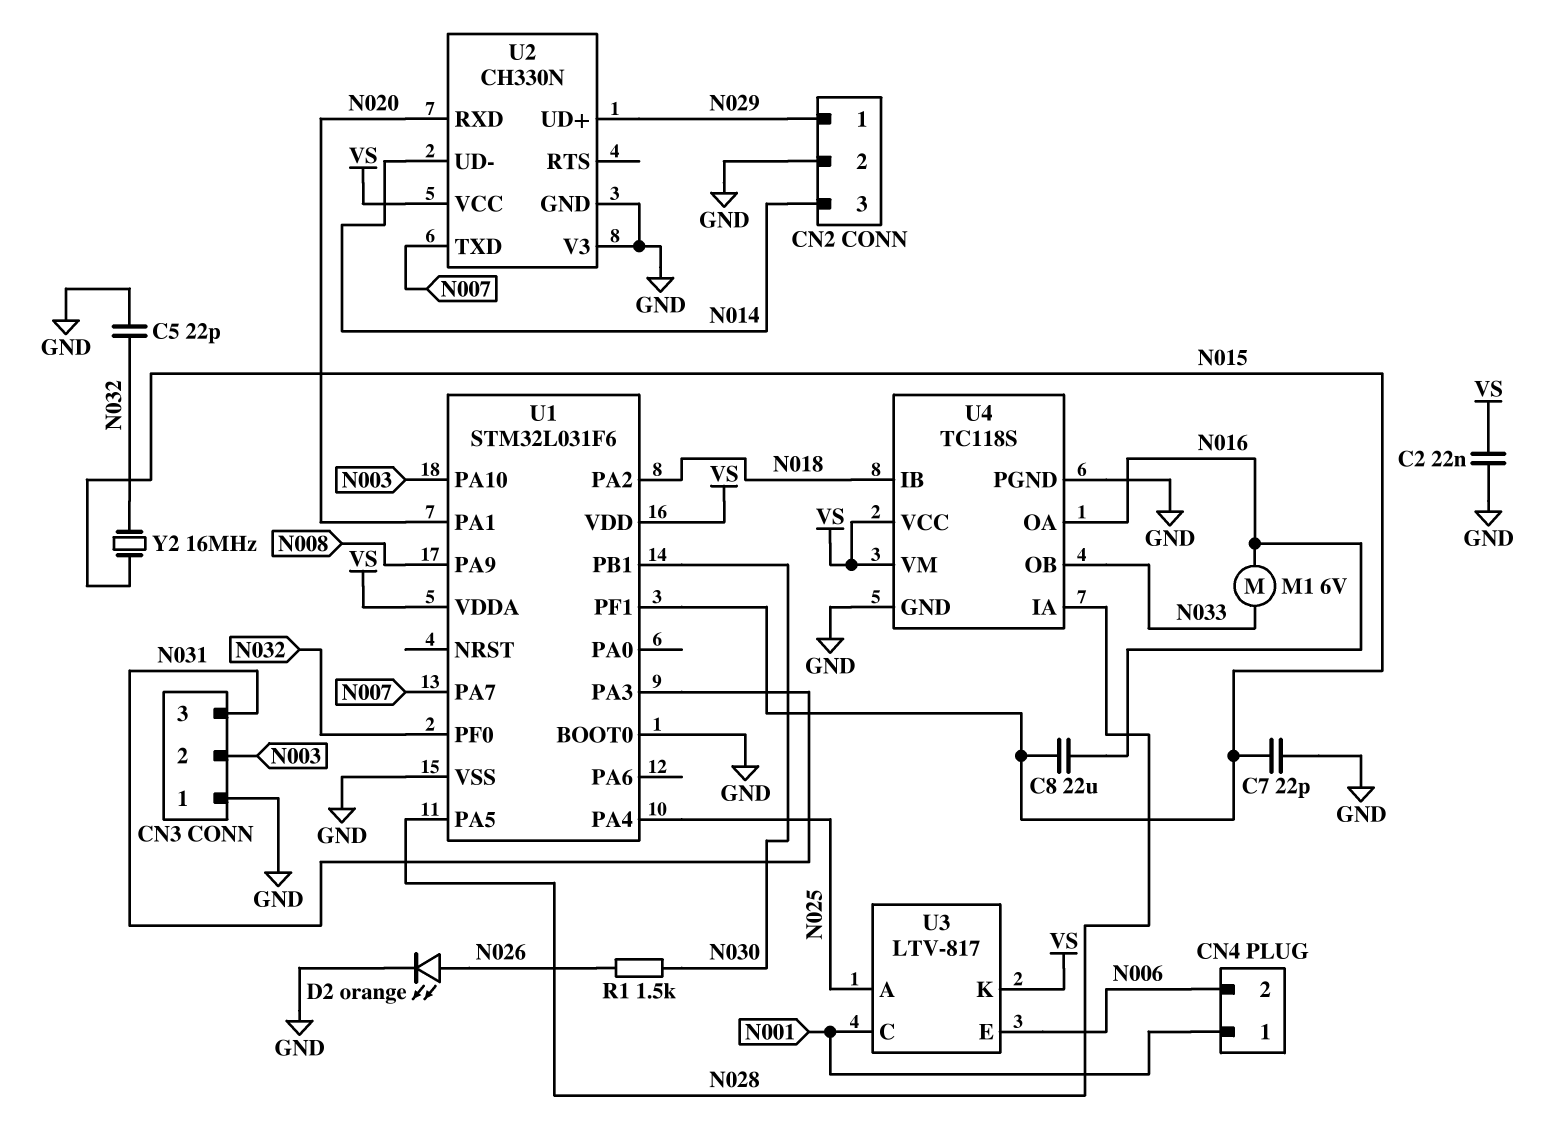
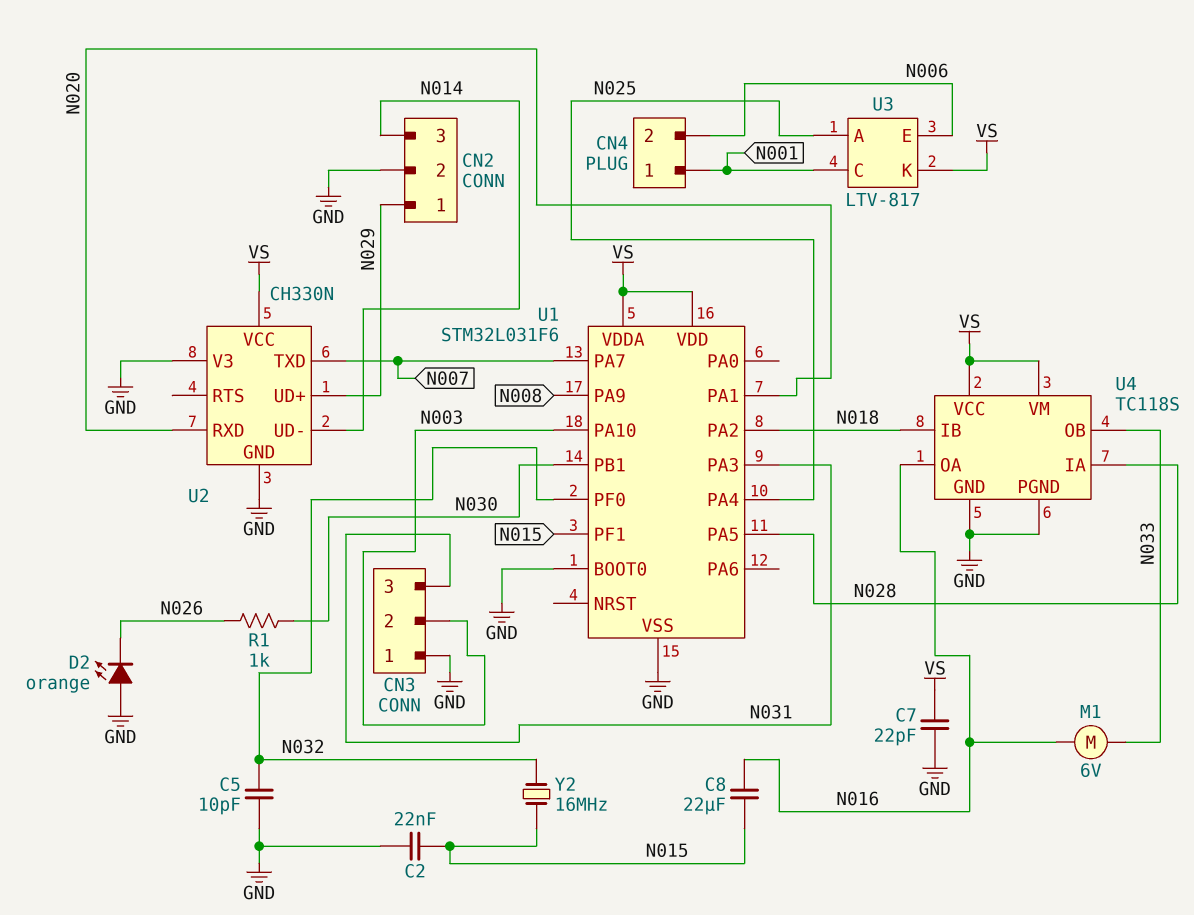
C2: 22nF (GND, VS) -> 22nF (GND, N015)
C5: 22pF (GND, N032) -> 10pF (GND, N032)
C7: 22pF (GND, N015) -> 22pF (GND, VS)
D2: LED orange (A N026, K GND) -> LED orange (A GND, K N026)
R1: 1.5k (N026, N030) -> 1k (N026, N030)

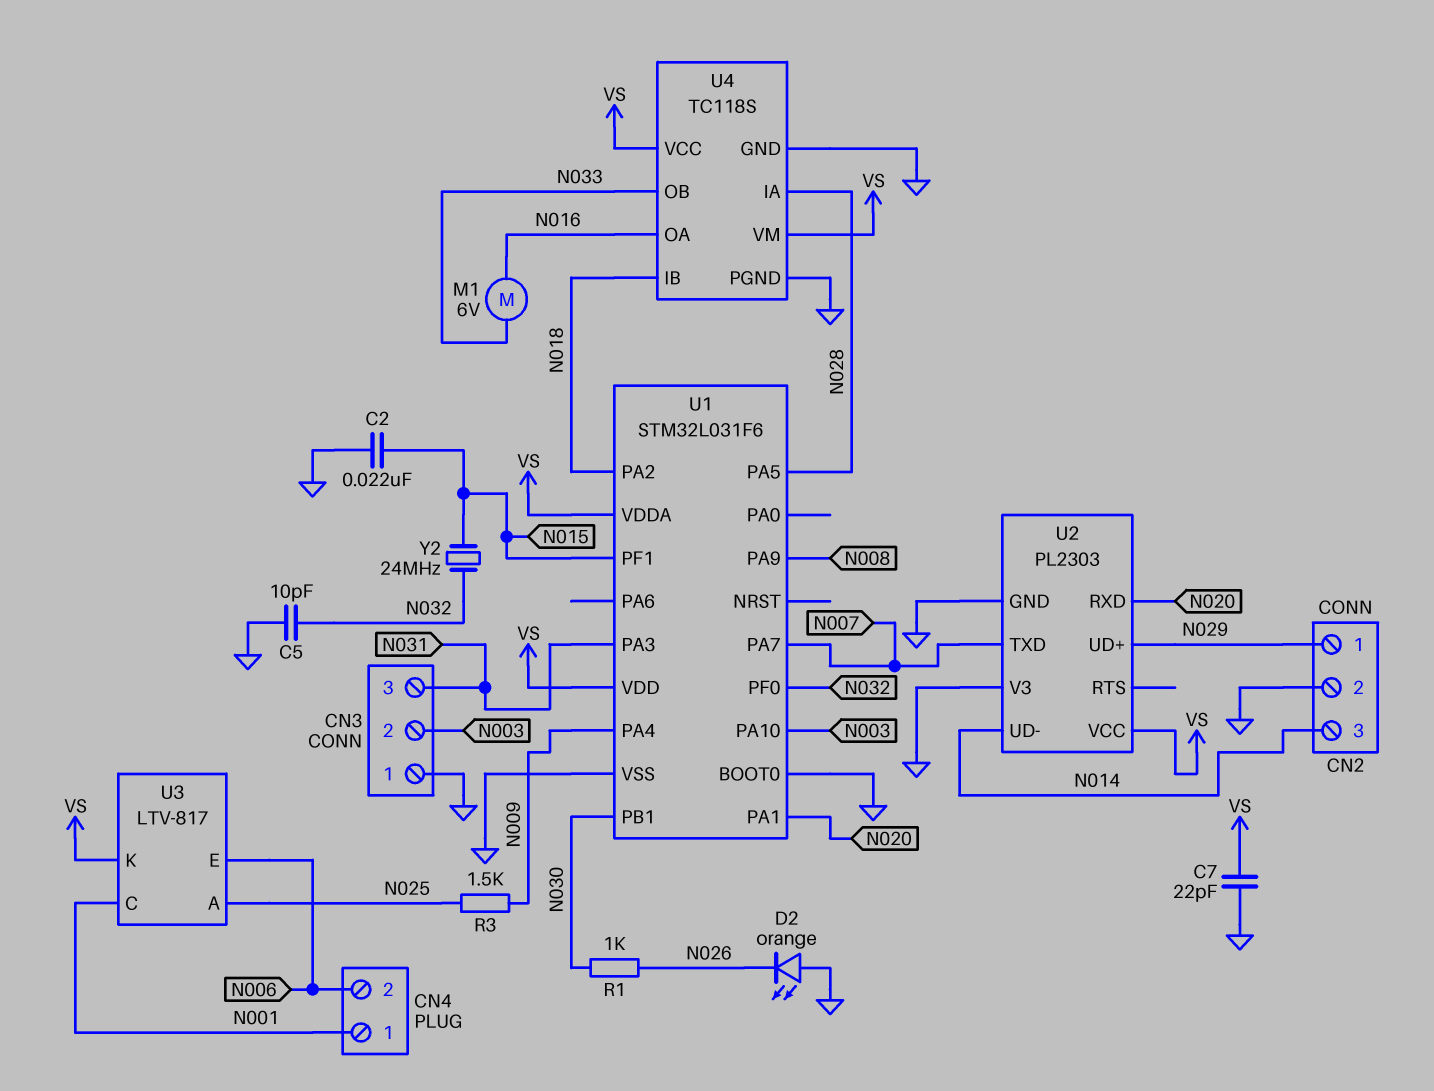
C8: 22uF (N015, N016) -> none
R3: none -> 1.5k (N009, N025)
U1 pin PA4: N025 -> N009
U2: CH330N -> PL2303
Y2: 16MHz (N015, N032) -> 24MHz (N015, N032)

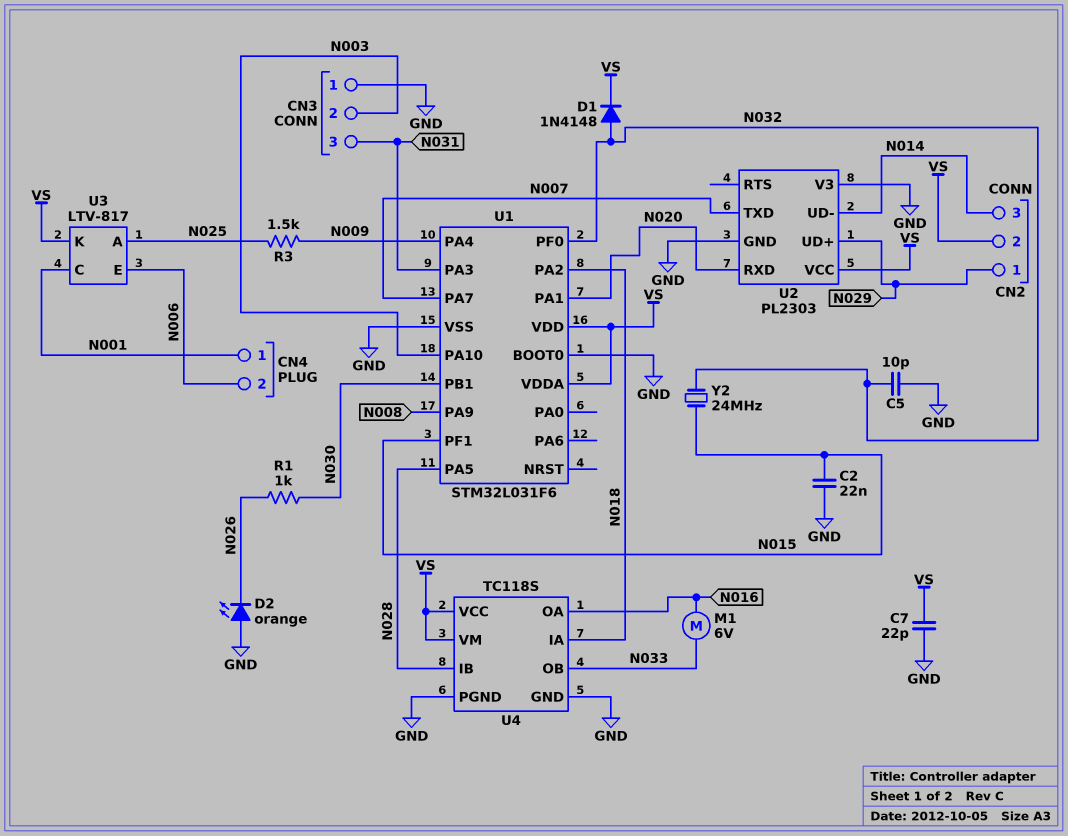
CN2 pin 2: GND -> VS
D1: none -> diode 1N4148 (A N032, K VS)
U4 pin IA: N028 -> N018
U4 pin IB: N018 -> N028

